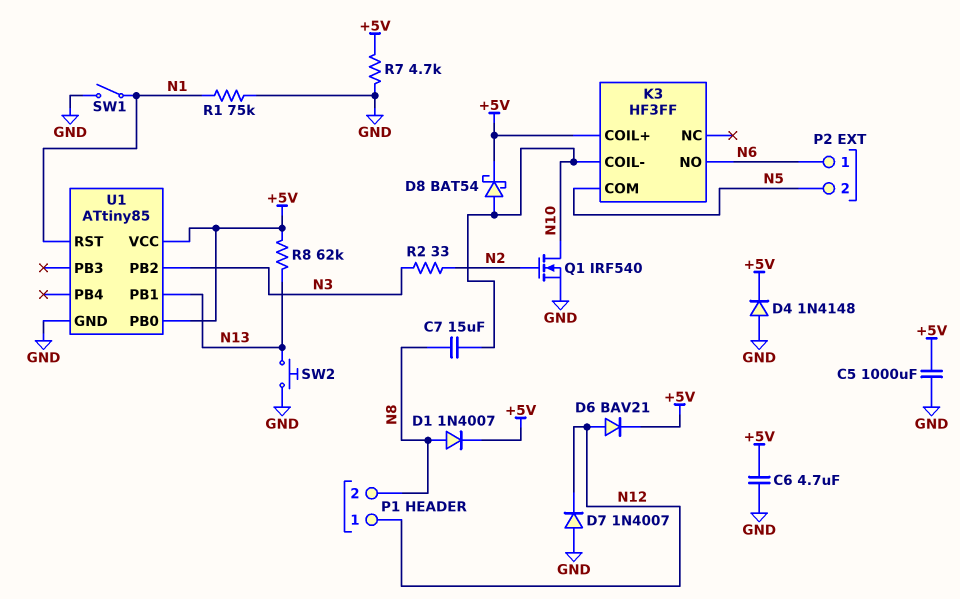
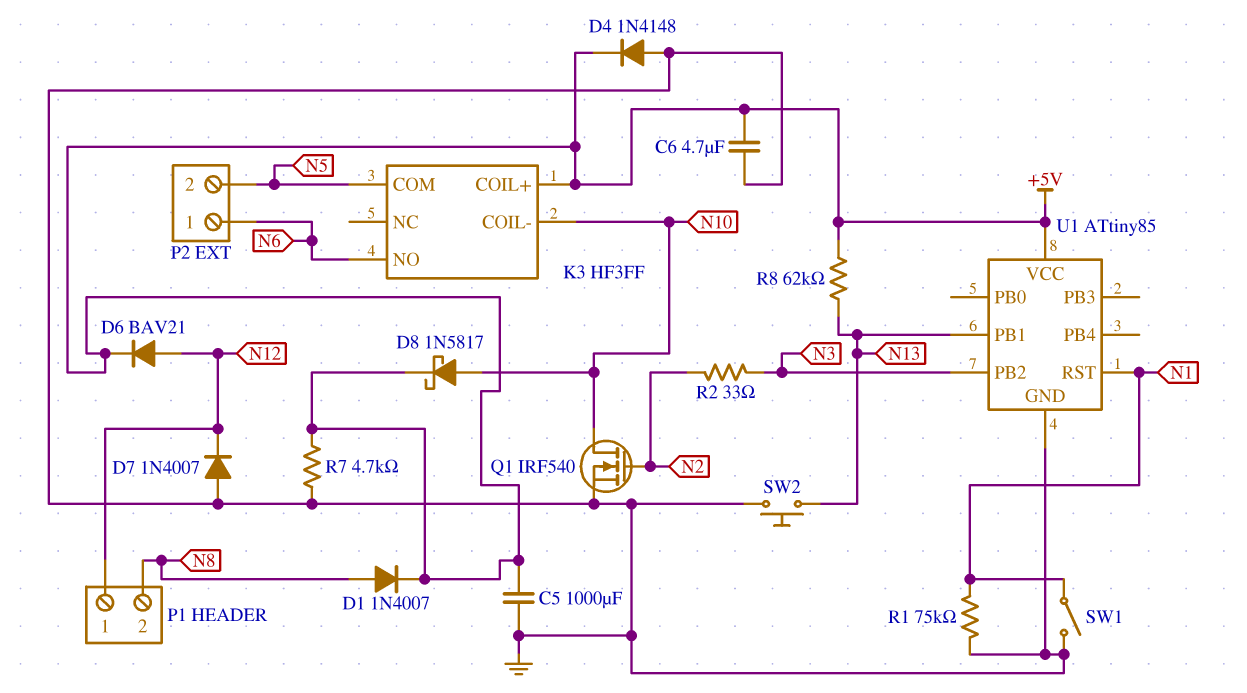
C7: 15uF (N8, N10) -> none
D8: schottky BAT54 (A N10, K +5V) -> schottky 1N5817 (A N10, K +5V)
U1 pin PB0: +5V -> none

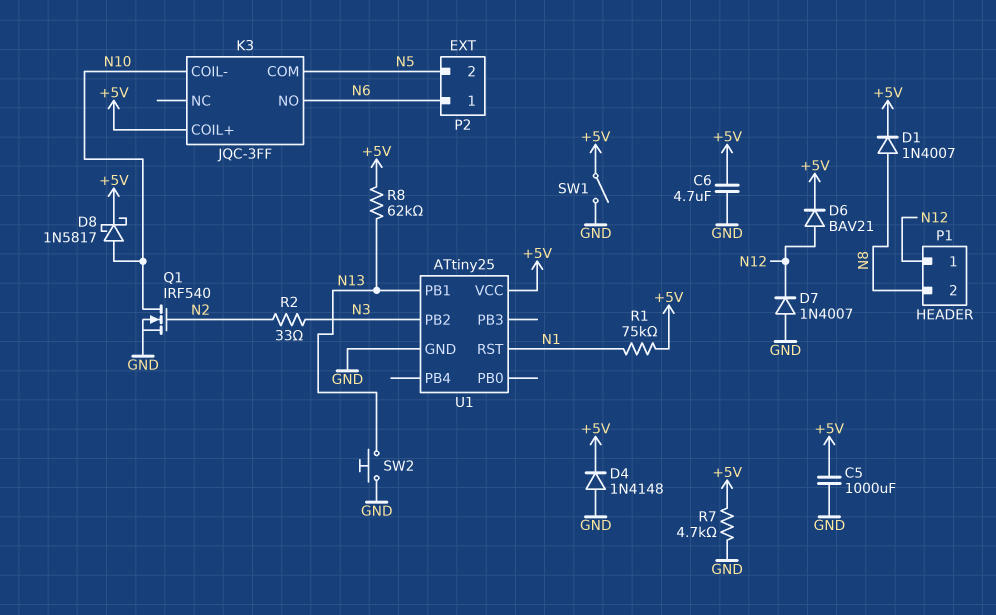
K3: HF3FF -> JQC-3FF
R1: 75k (GND, N1) -> 75k (+5V, N1)
SW1: switch (GND, N1) -> switch (+5V, GND)
U1: ATtiny85 -> ATtiny25

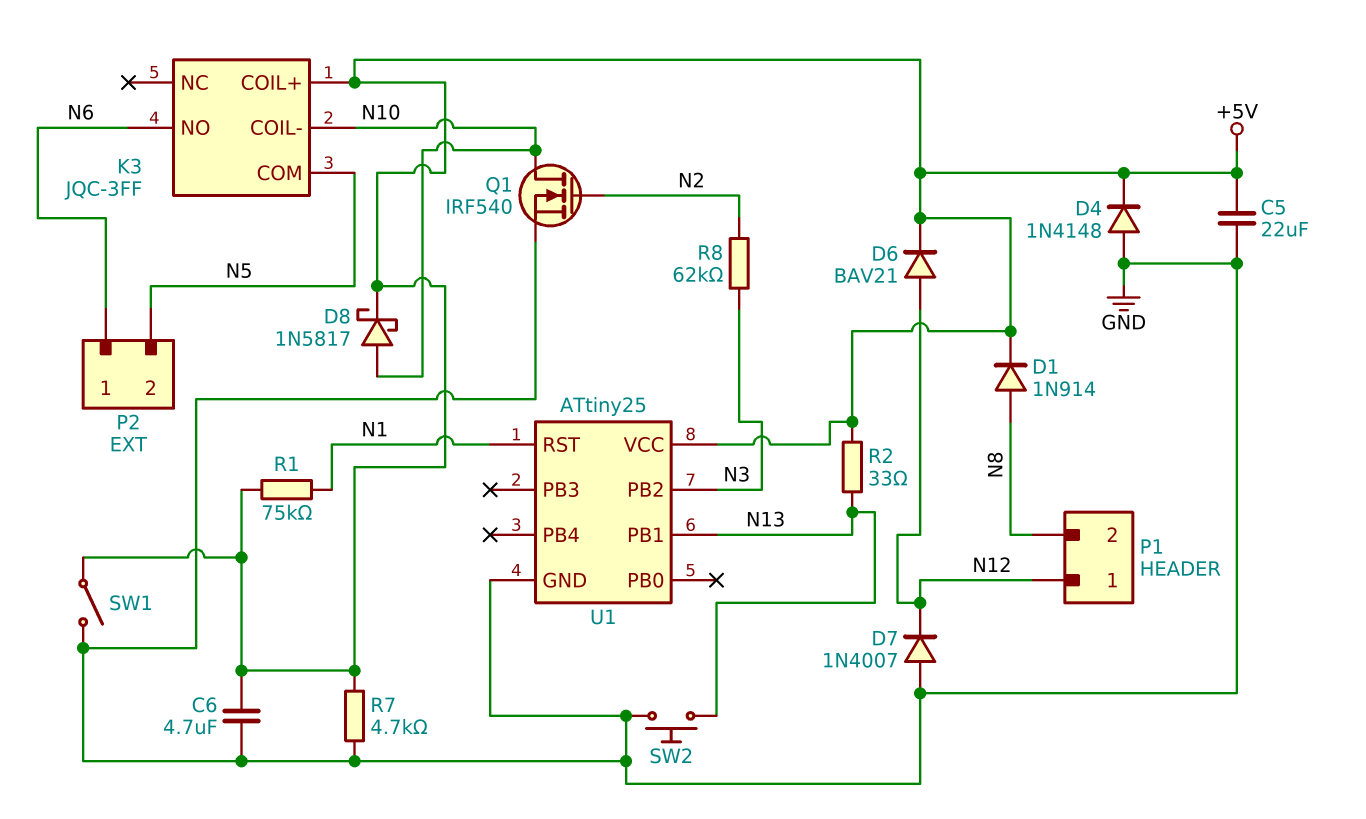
C5: 1000uF (+5V, GND) -> 22uF (+5V, GND)
D1: diode 1N4007 (A N8, K +5V) -> diode 1N914 (A N8, K +5V)
R2: 33 (N2, N3) -> 33 (+5V, N13)
R8: 62k (+5V, N13) -> 62k (N2, N3)

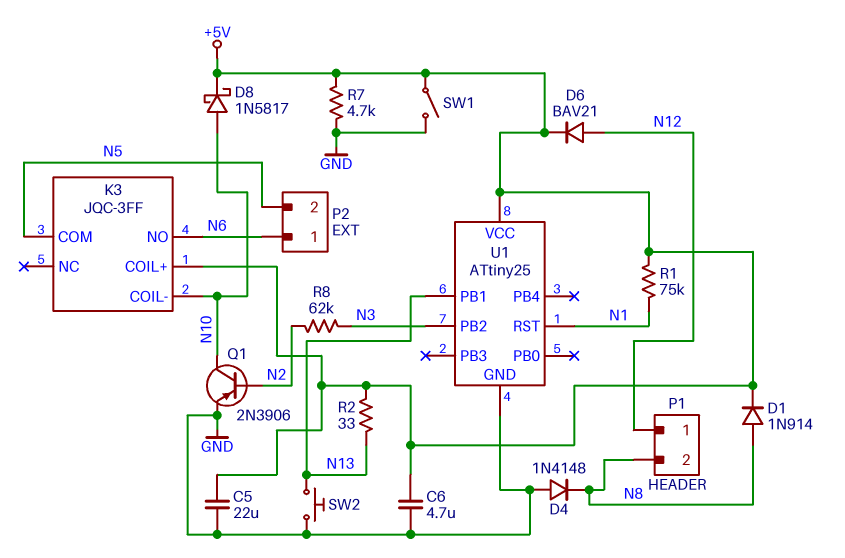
D4: diode 1N4148 (A GND, K +5V) -> diode 1N4148 (A GND, K N8)
D7: diode 1N4007 (A GND, K N12) -> none
Q1: NMOS IRF540 (G N2, D N10, S GND) -> PNP 2N3906 (B N2, C N10, E GND)

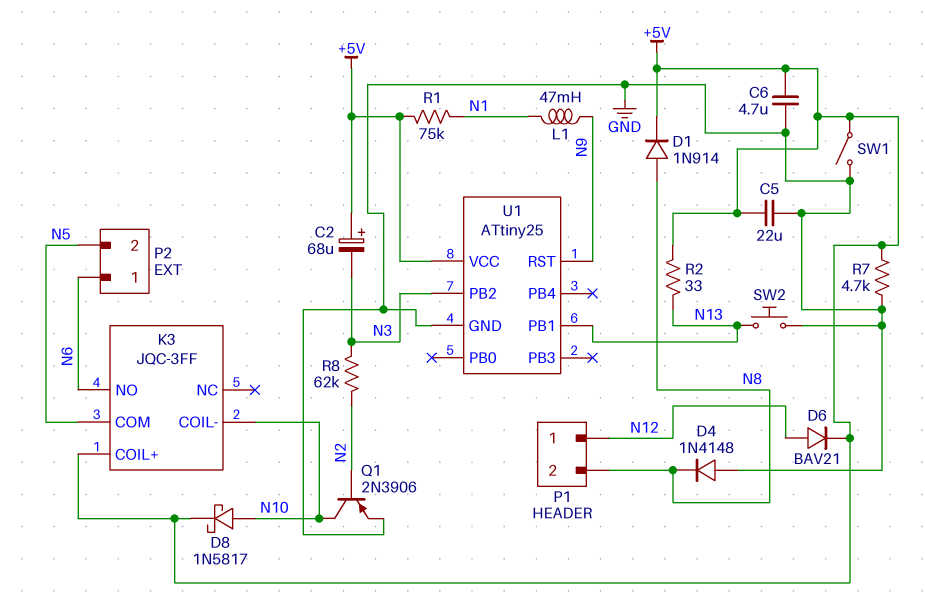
C2: none -> 68uF (plus +5V, minus N3)
L1: none -> 47mH (N1, N9)
U1 pin RST: N1 -> N9

